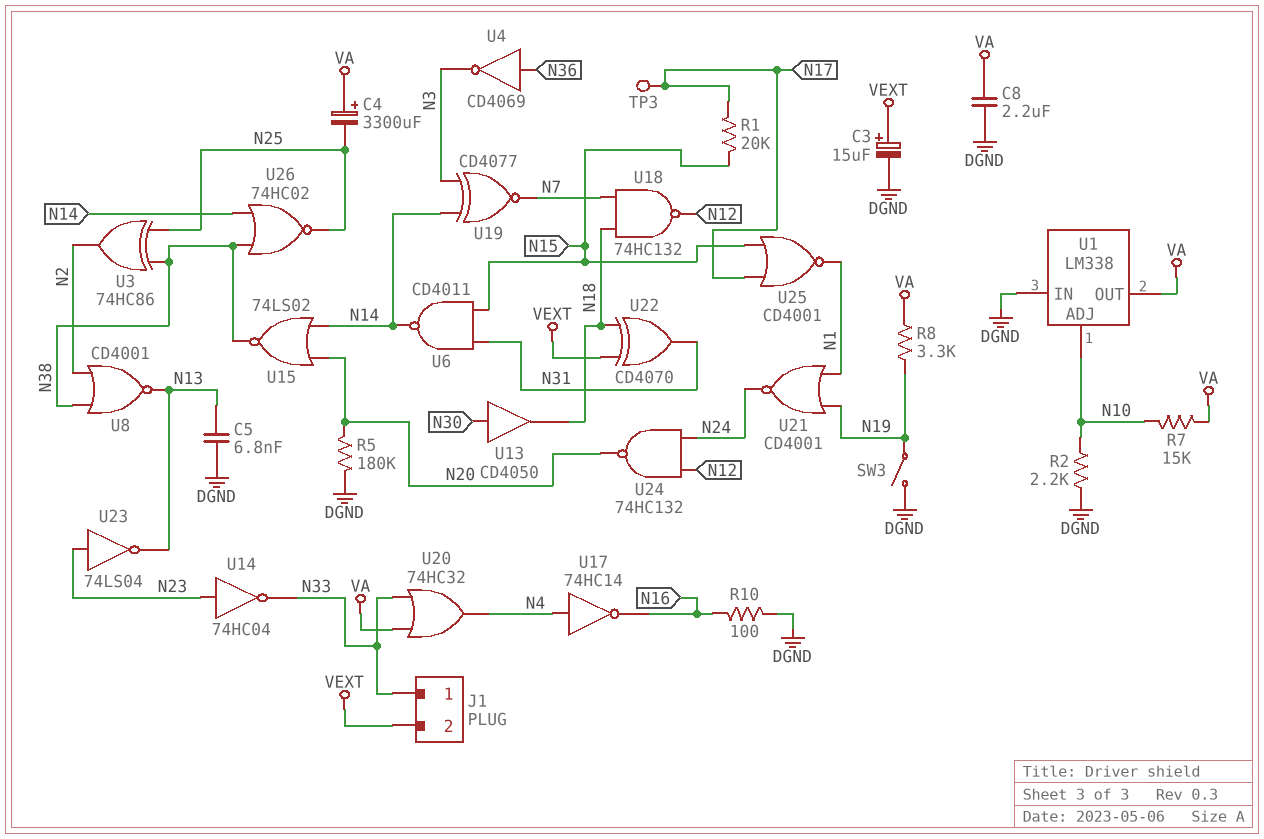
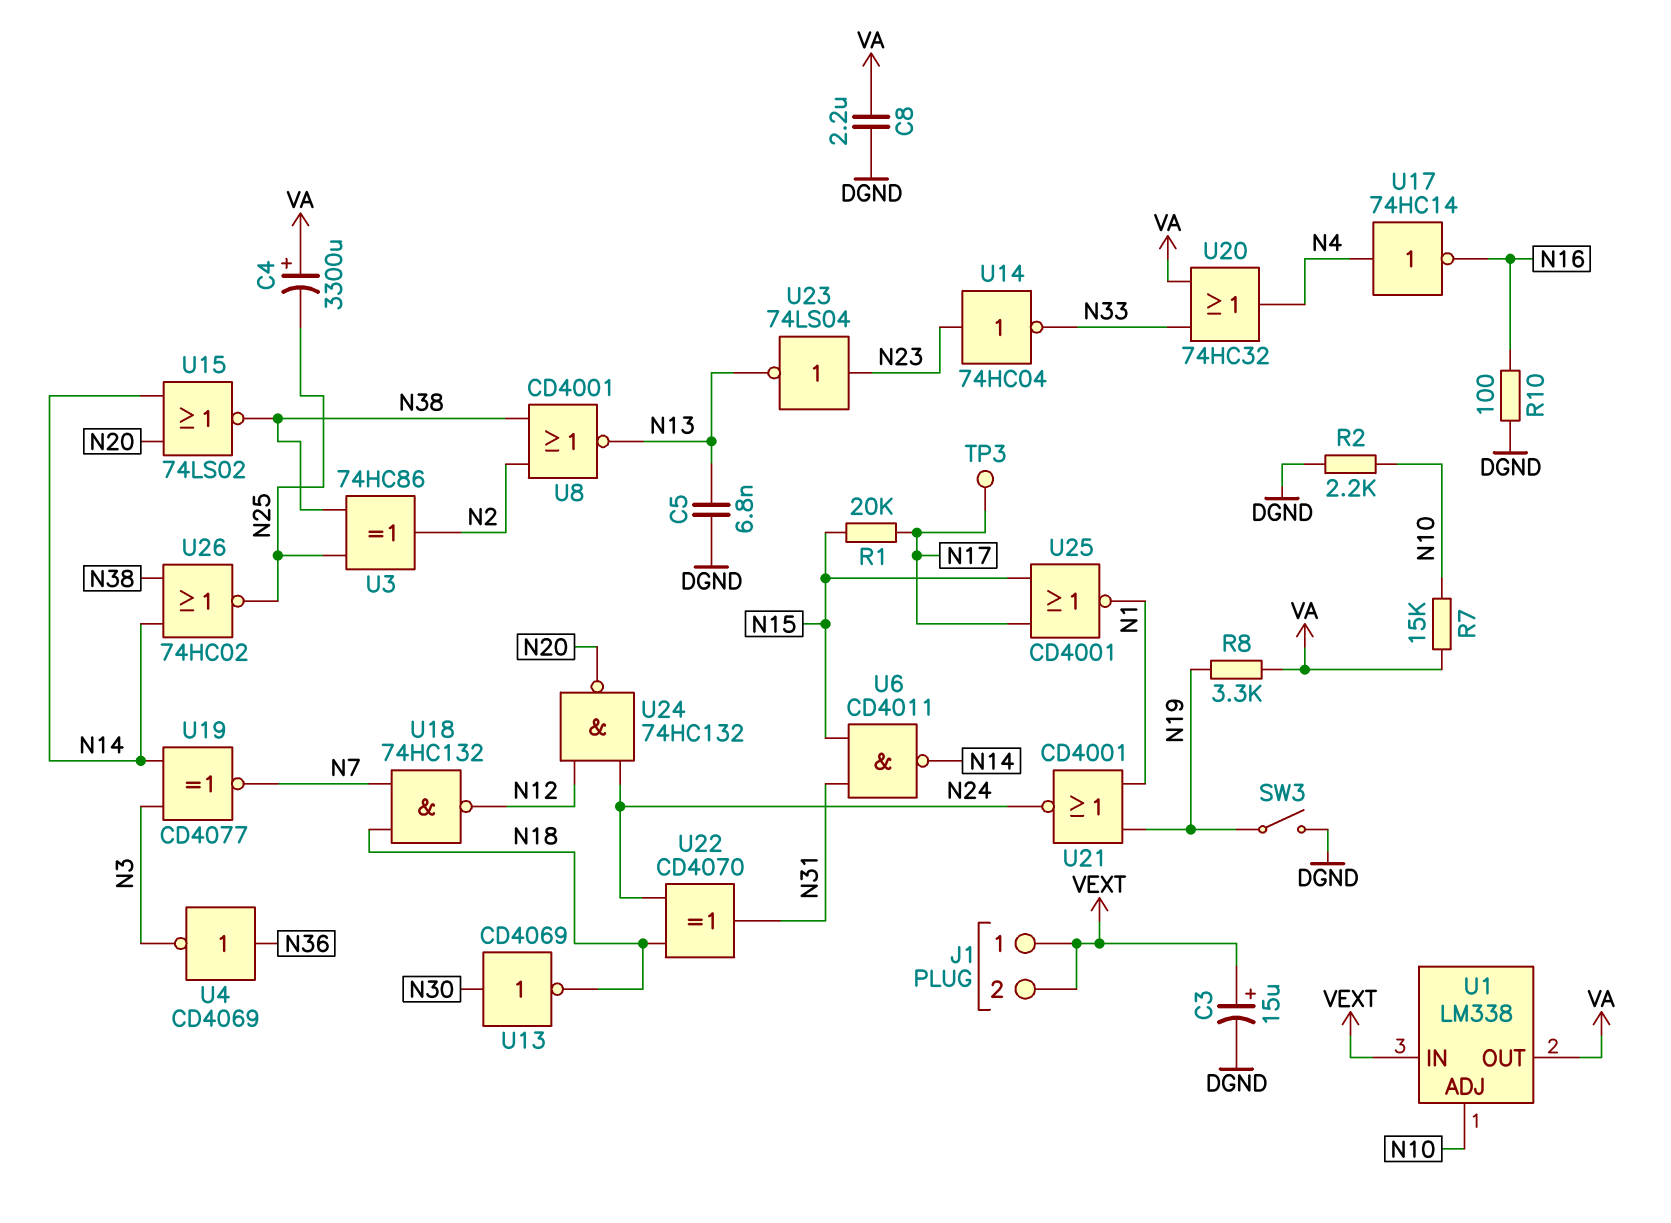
J1 pin 1: N33 -> VEXT
R5: 180k (DGND, N20) -> none
U1 pin IN: DGND -> VEXT
U13: buffer CD4050 (in N30, out N18) -> NOT CD4069 (in N30, out N18)
U22: XOR CD4070 (in N18, in VEXT, out N31) -> XOR CD4070 (in N18, in N24, out N31)

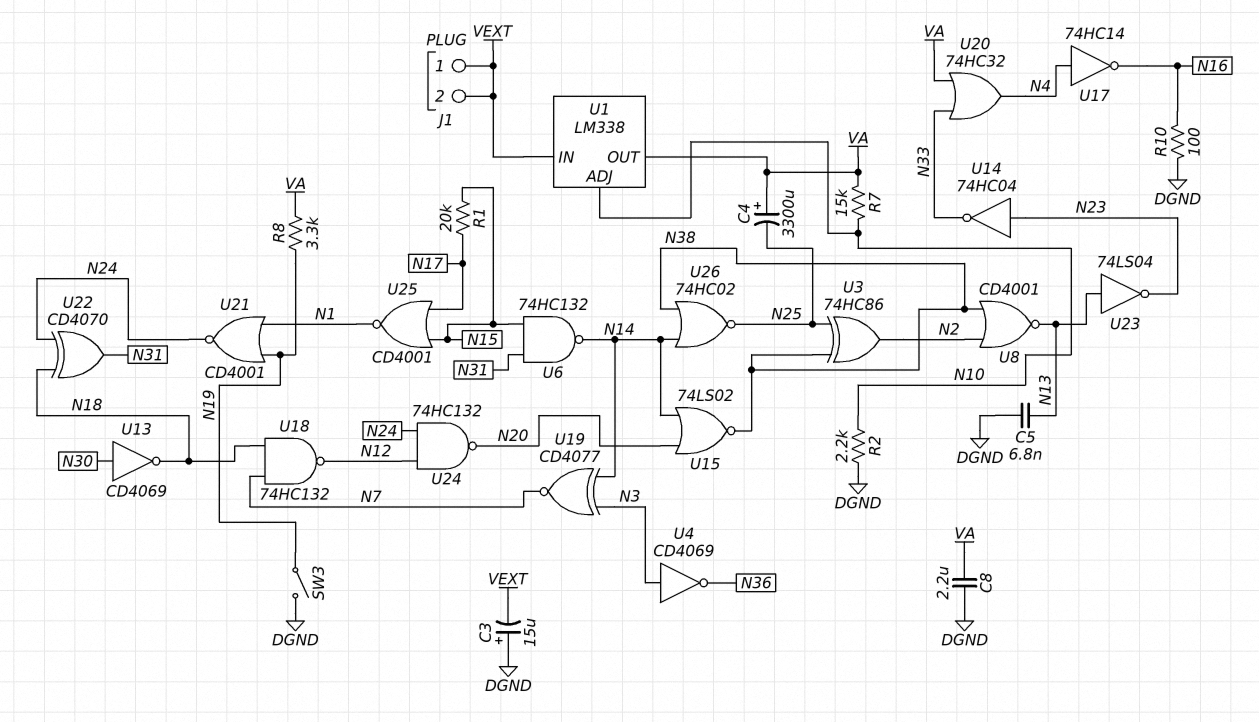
C3: 15uF (plus VEXT, minus DGND) -> 15uF (plus DGND, minus VEXT)
TP3: test point (N17) -> none
U4: NOT CD4069 (in N36, out N3) -> NOT CD4069 (in N3, out N36)
U6: NAND CD4011 (in N15, in N31, out N14) -> NAND 74HC132 (in N15, in N31, out N14)
U23: NOT 74LS04 (in N23, out N13) -> NOT 74LS04 (in N13, out N23)

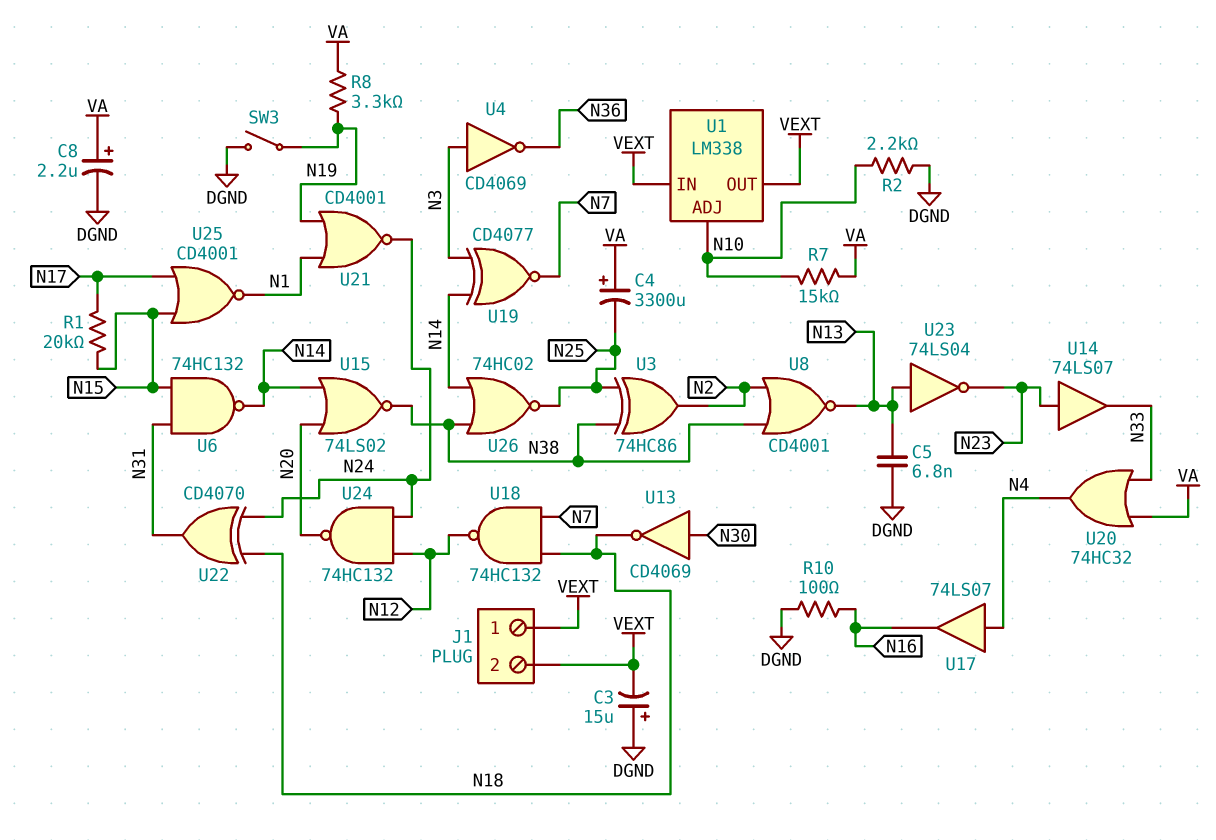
C8: 2.2uF (DGND, VA) -> 2.2uF (plus VA, minus DGND)
U1 pin OUT: VA -> VEXT
U14: NOT 74HC04 (in N23, out N33) -> buffer 74LS07 (in N23, out N33)
U17: NOT 74HC14 (in N4, out N16) -> buffer 74LS07 (in N4, out N16)

